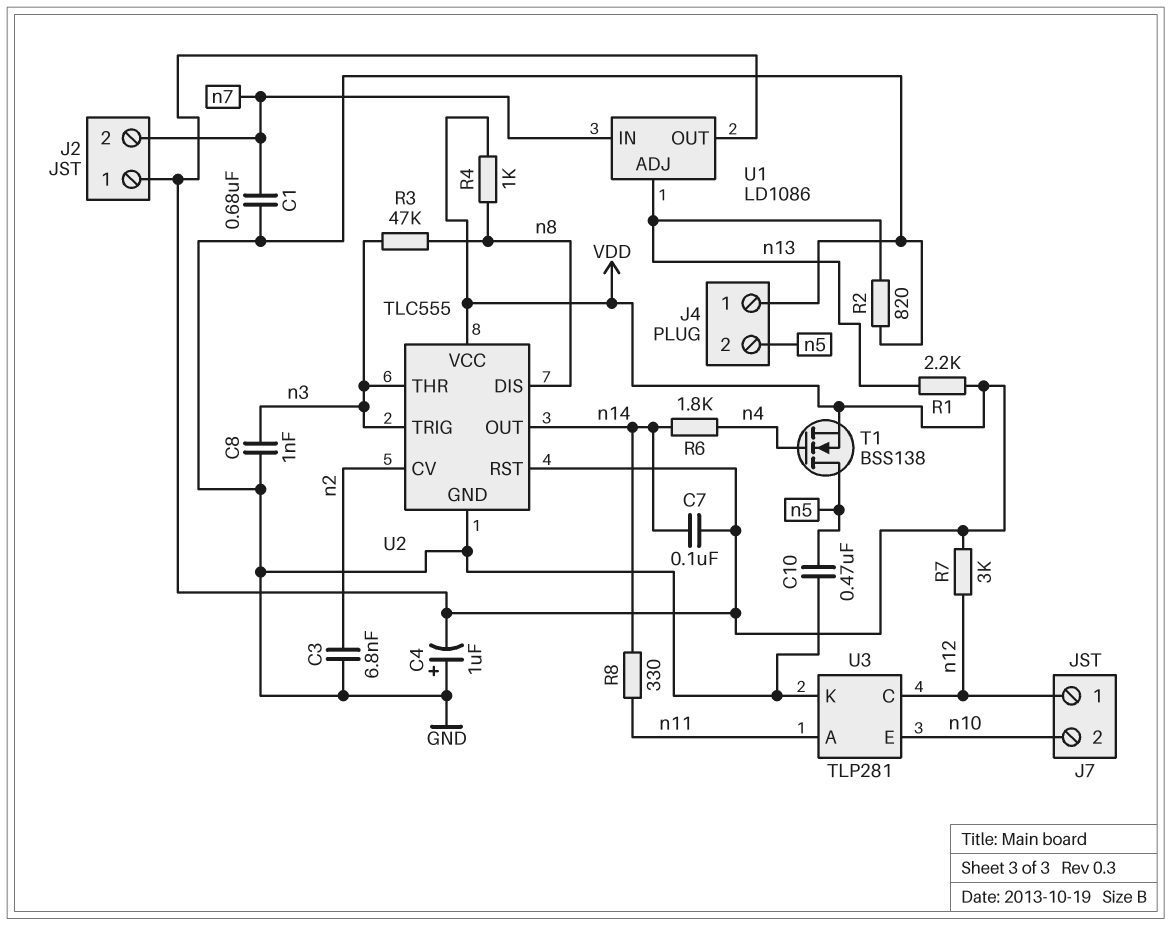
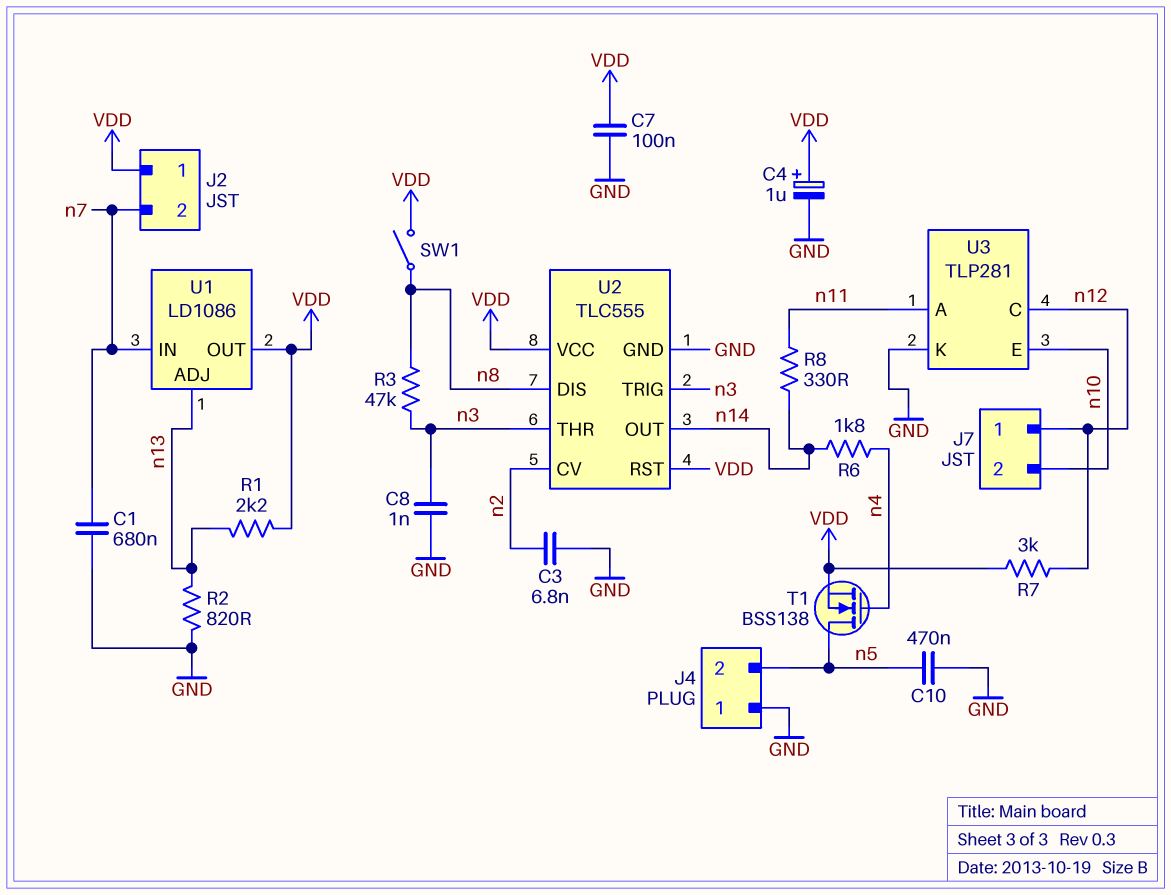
C4: 1uF (plus GND, minus VDD) -> 1uF (plus VDD, minus GND)
C7: 100nF (VDD, n14) -> 100nF (GND, VDD)
R4: 1k (VDD, n8) -> none
SW1: none -> switch (VDD, n8)

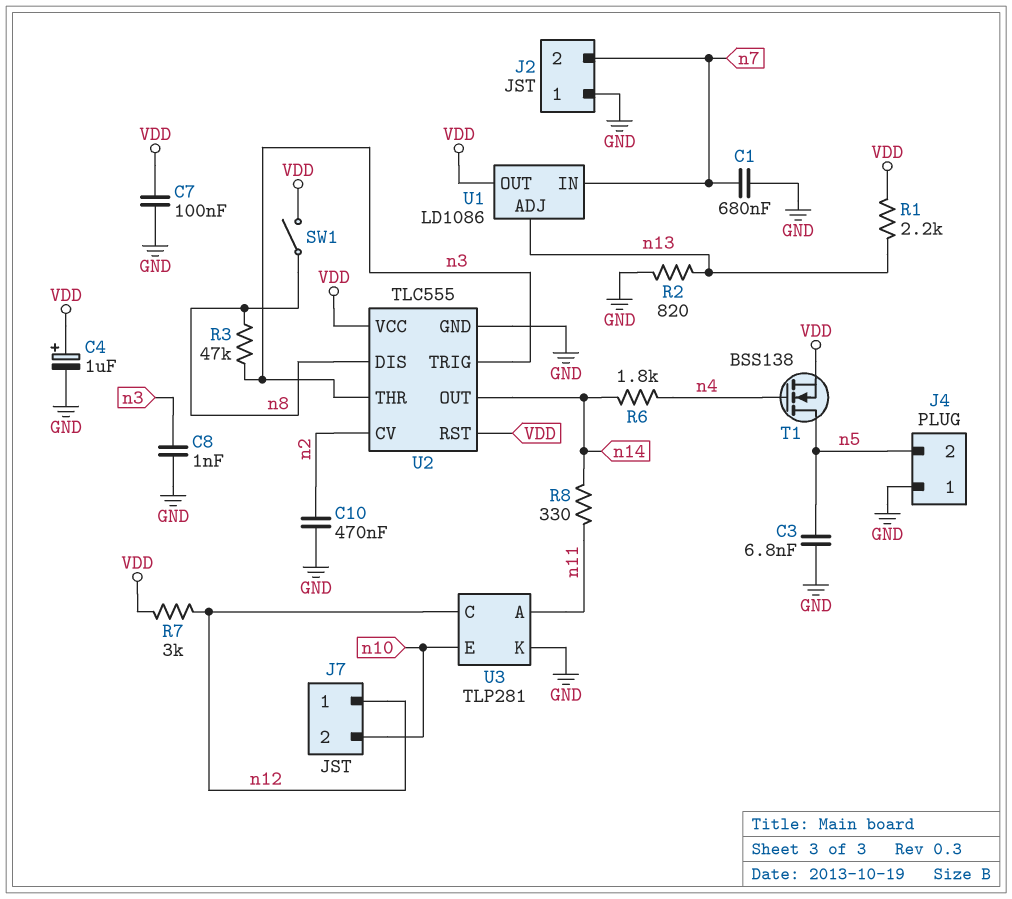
C3: 6.8nF (GND, n2) -> 6.8nF (GND, n5)
C10: 470nF (GND, n5) -> 470nF (GND, n2)
J2 pin 1: VDD -> GND

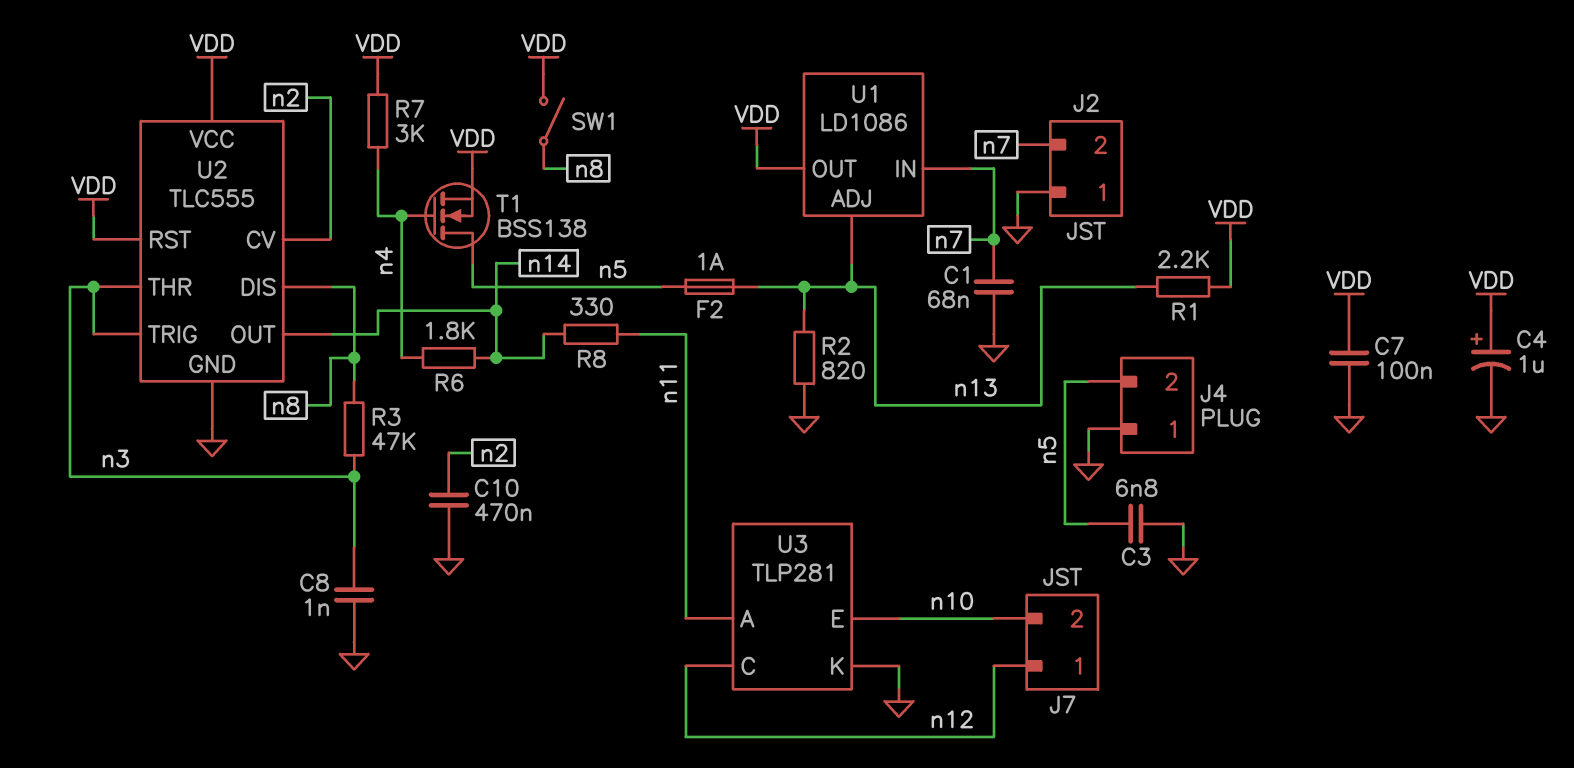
C1: 680nF (GND, n7) -> 68nF (GND, n7)
F2: none -> 1A (n5, n13)
R7: 3k (VDD, n12) -> 3k (VDD, n4)

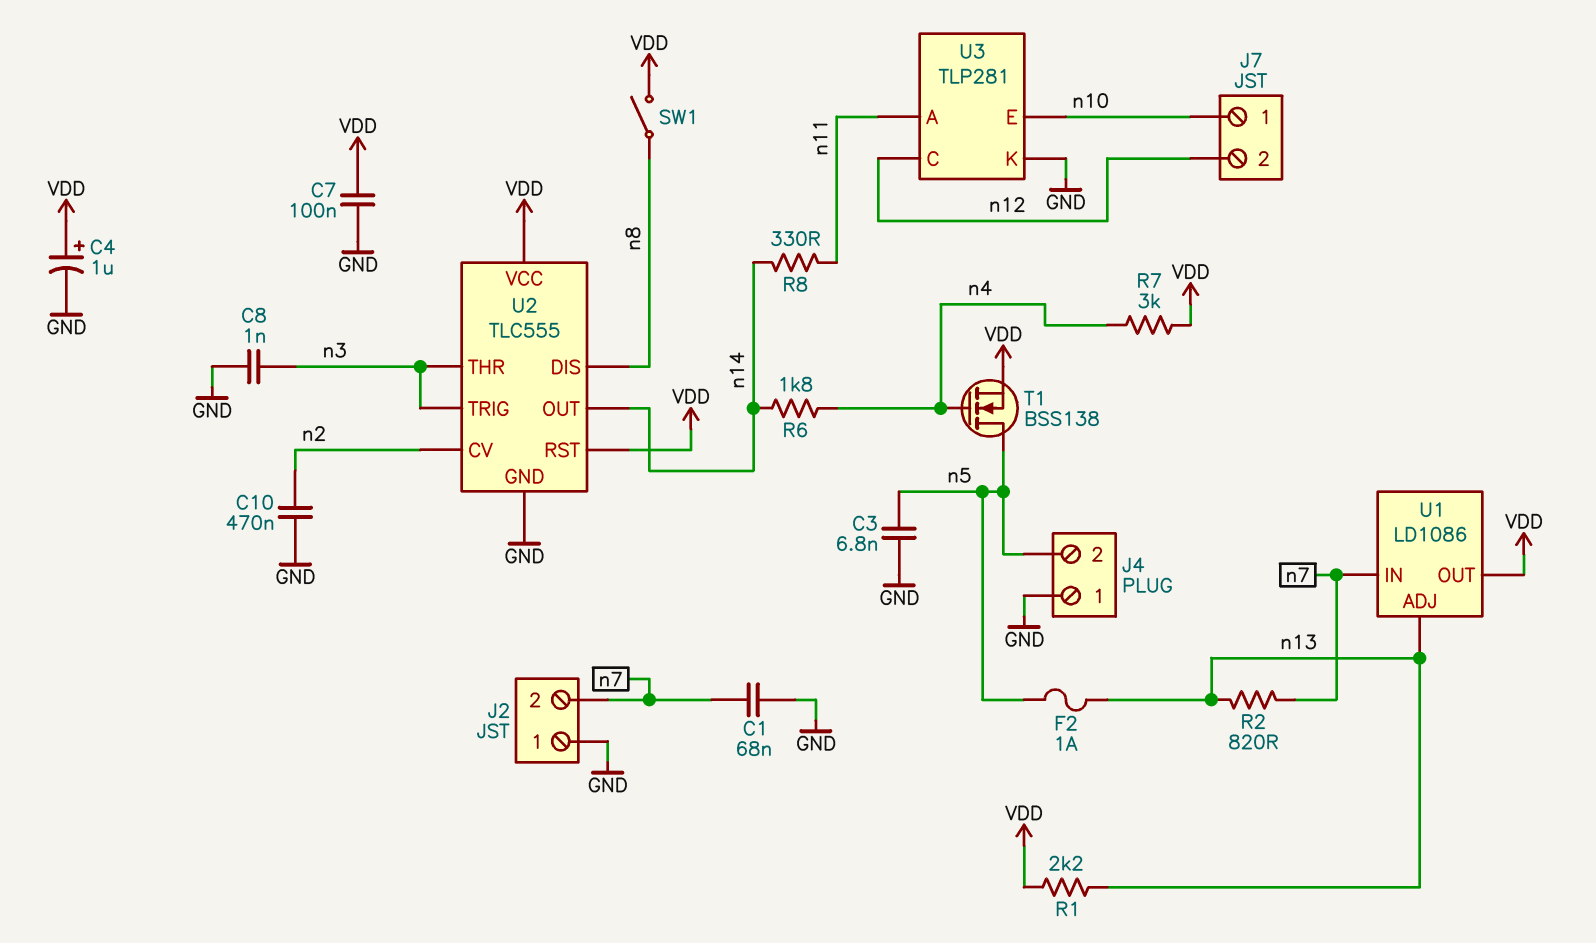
J7 pin 1: n12 -> n10
J7 pin 2: n10 -> n12
R2: 820 (GND, n13) -> 820 (n7, n13)
R3: 47k (n3, n8) -> none

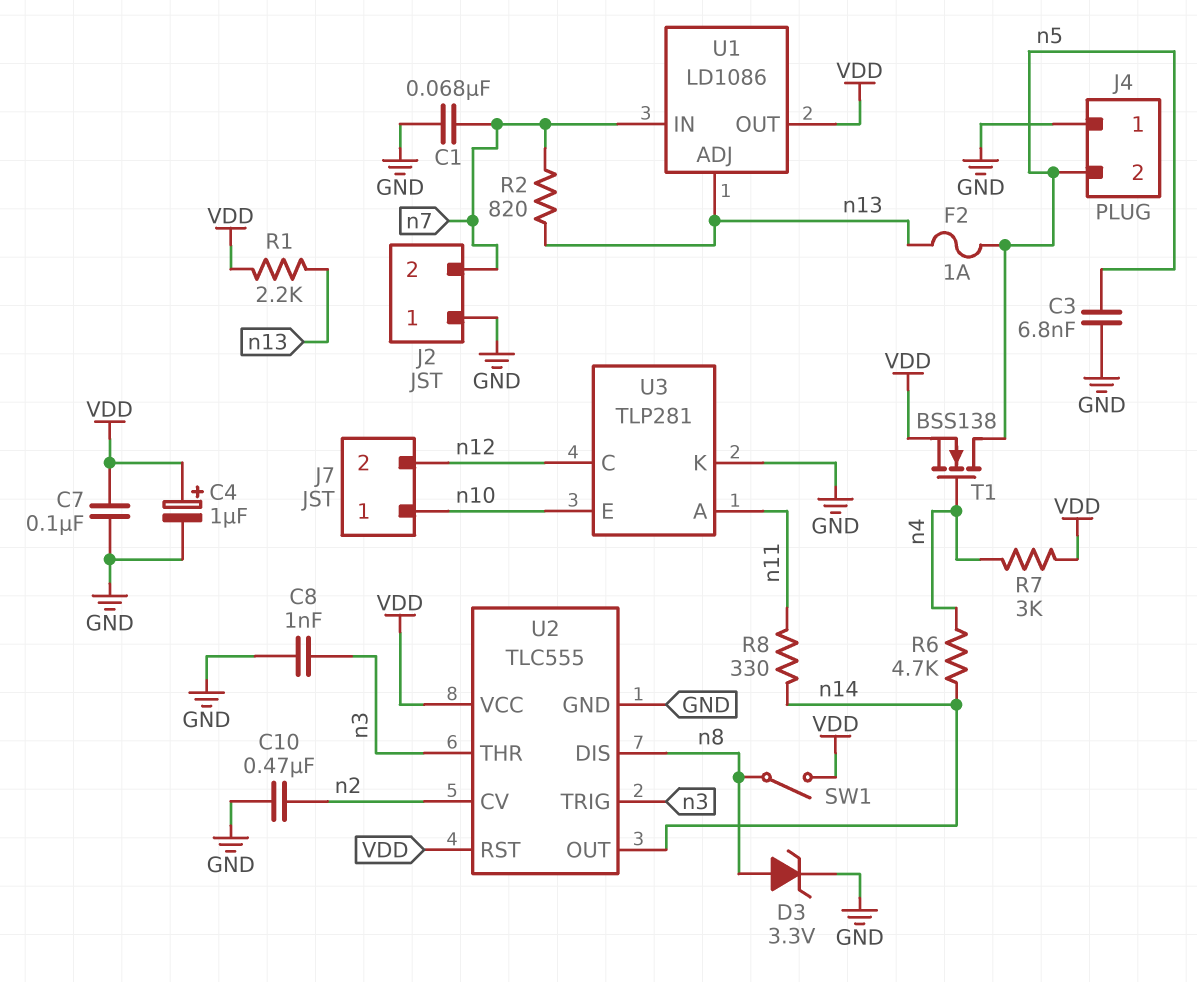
D3: none -> zener 3.3V (A n8, K GND)
R6: 1.8k (n4, n14) -> 4.7k (n4, n14)

